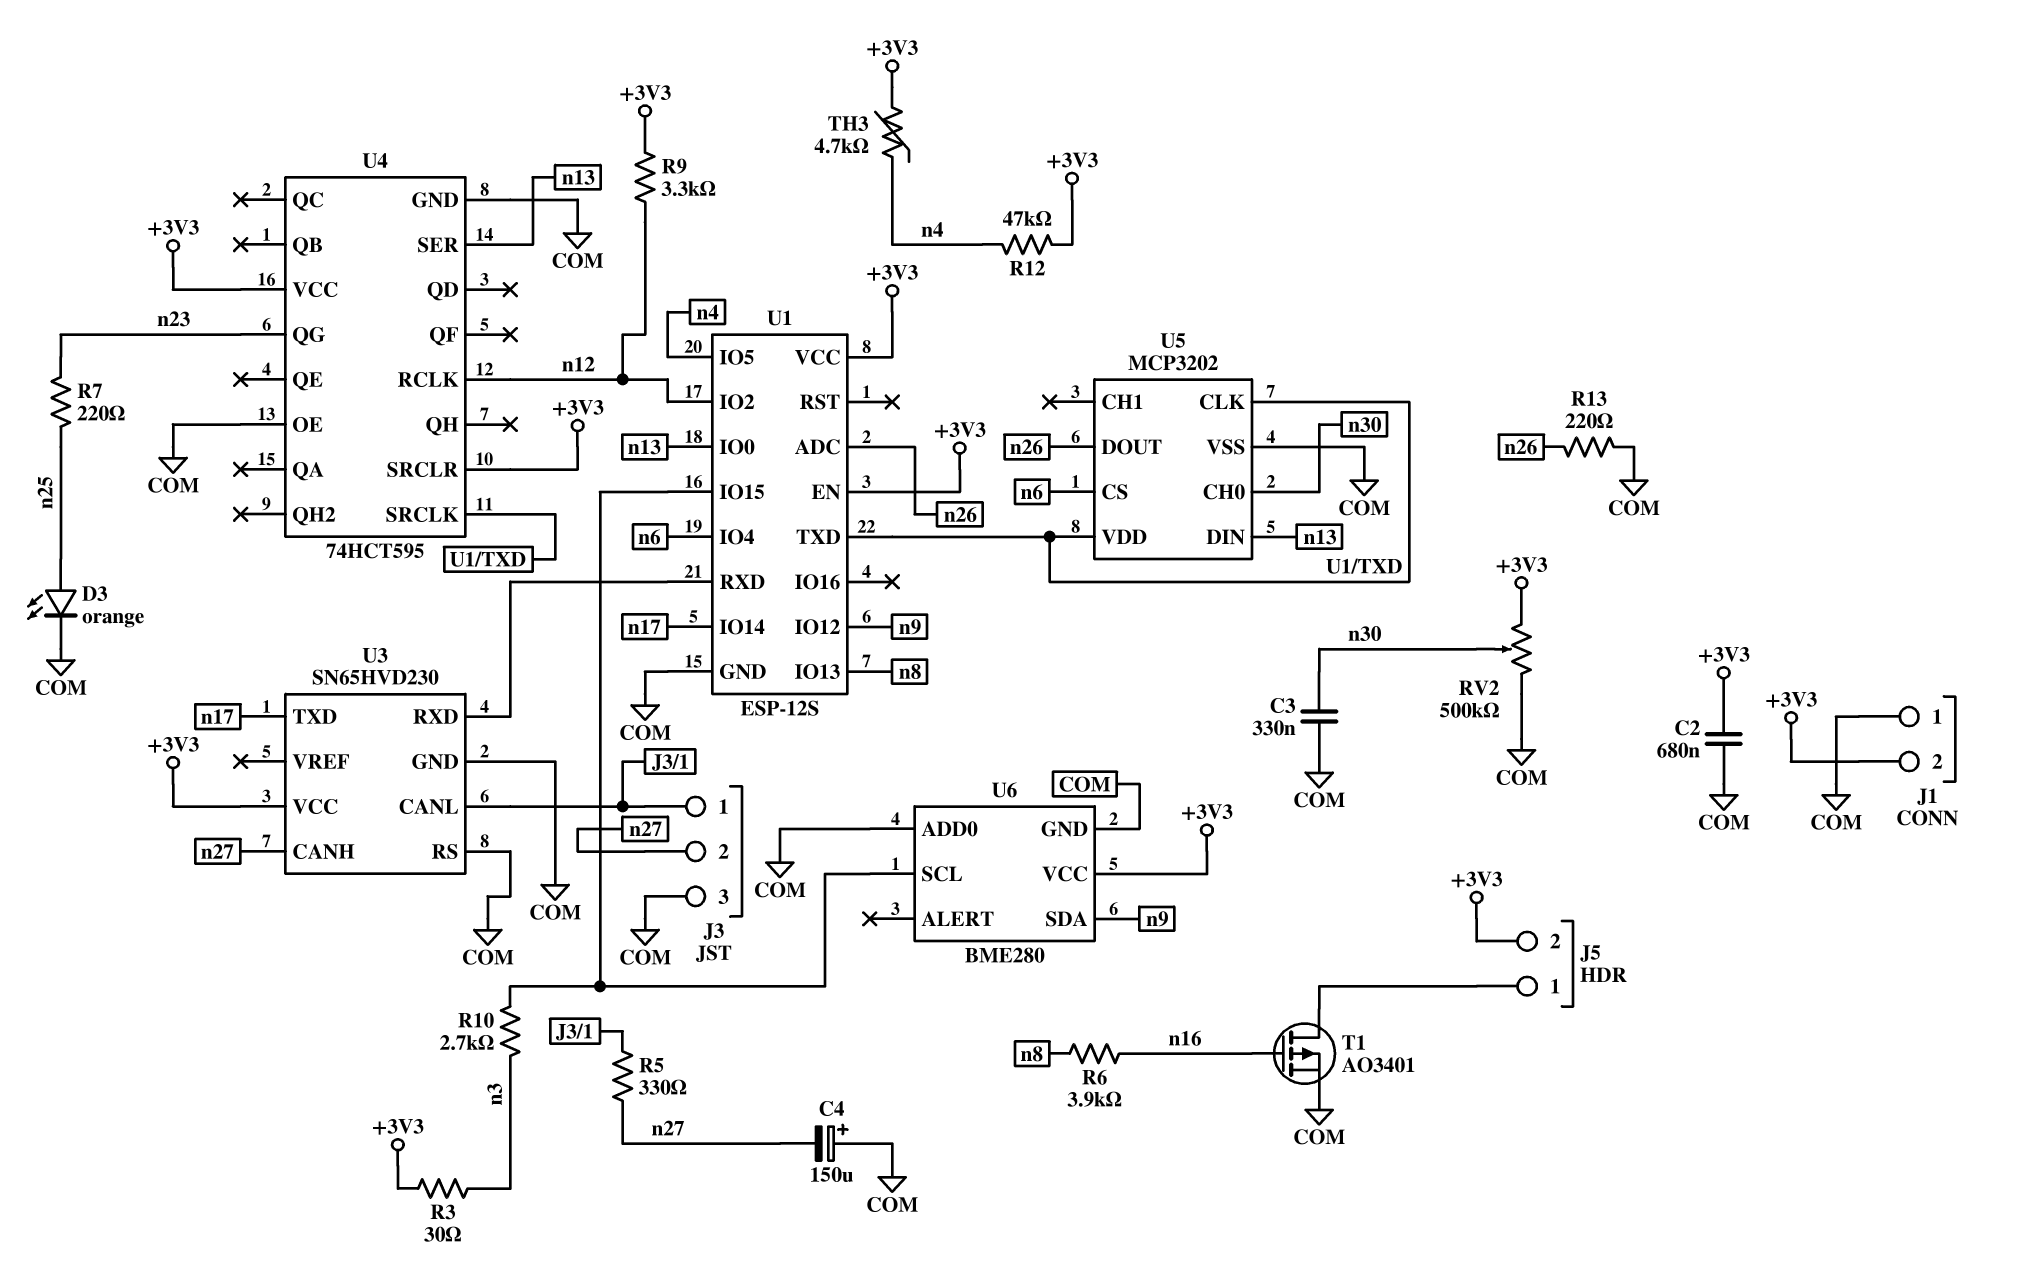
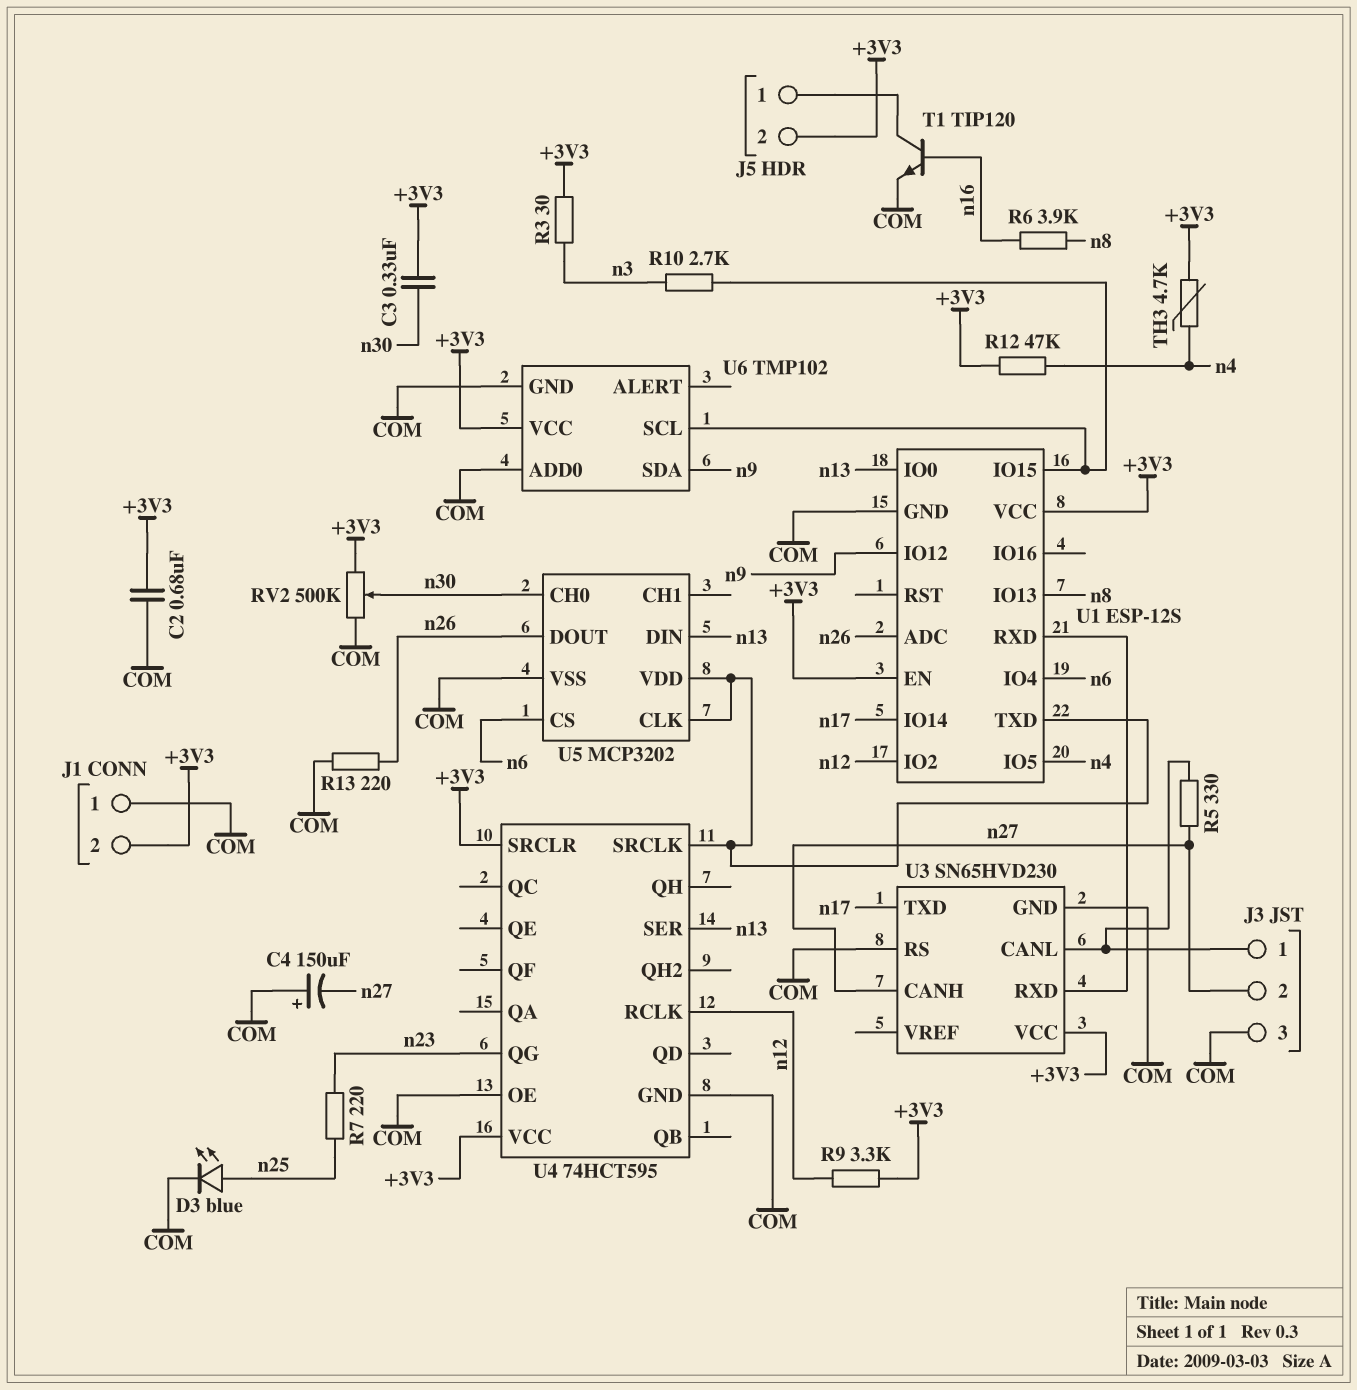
C3: 330nF (COM, n30) -> 330nF (+3V3, n30)
D3: LED orange (A n25, K COM) -> LED blue (A n25, K COM)
T1: PMOS AO3401 (G n16, D J5/1, S COM) -> NPN TIP120 (B n16, C J5/1, E COM)
U6: BME280 -> TMP102

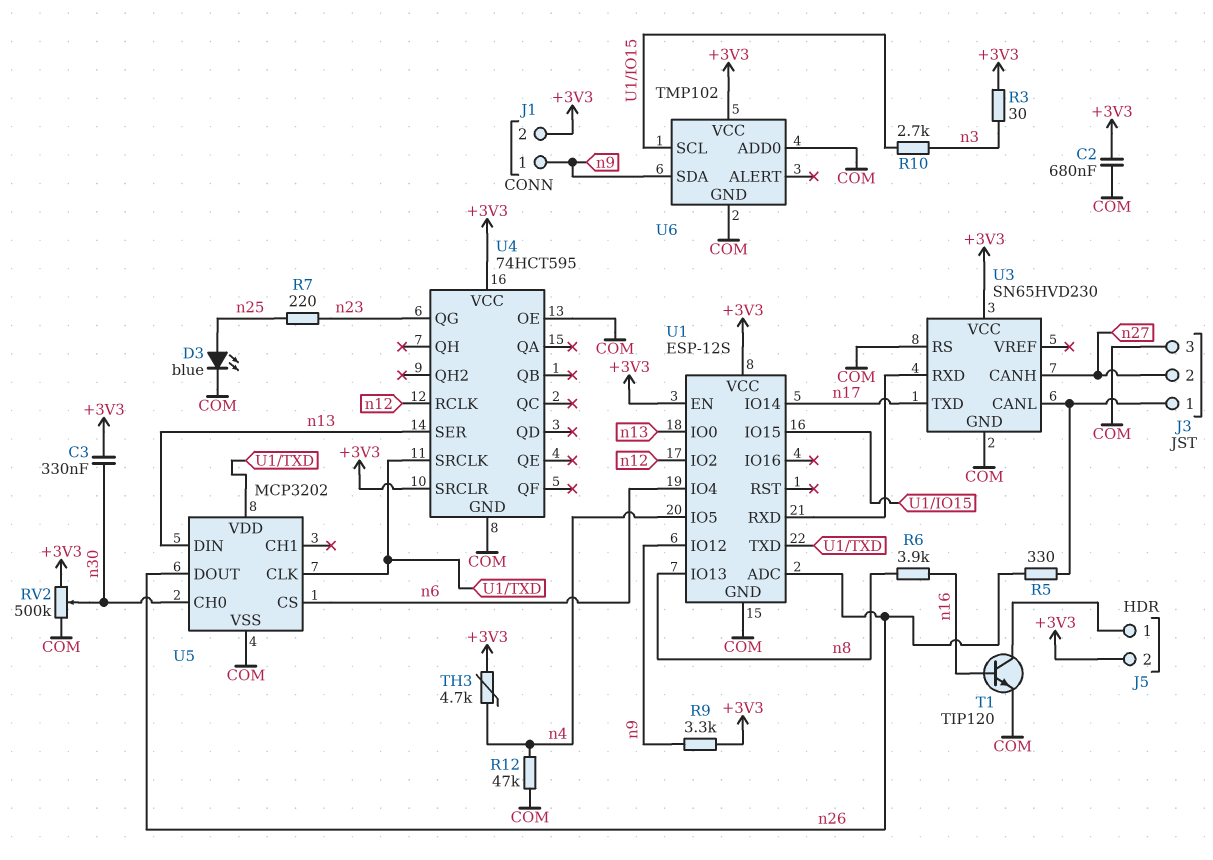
C4: 150uF (plus COM, minus n27) -> none
J1 pin 1: COM -> n9
R5: 330 (J3/1, n27) -> 330 (J3/1, n26)
R9: 3.3k (+3V3, n12) -> 3.3k (+3V3, n9)
R12: 47k (+3V3, n4) -> 47k (COM, n4)
R13: 220 (COM, n26) -> none

